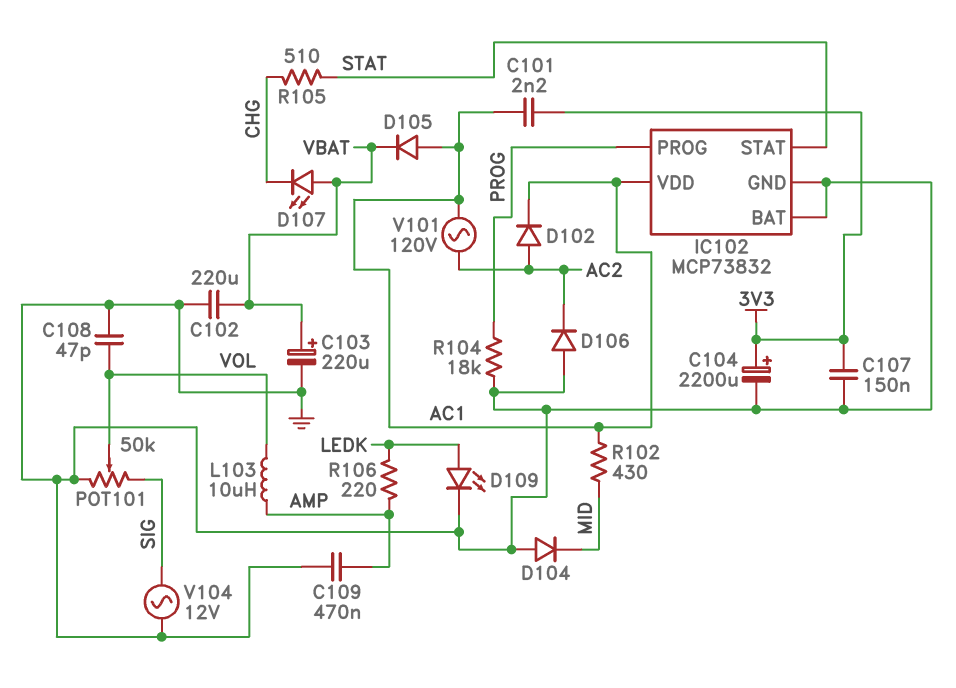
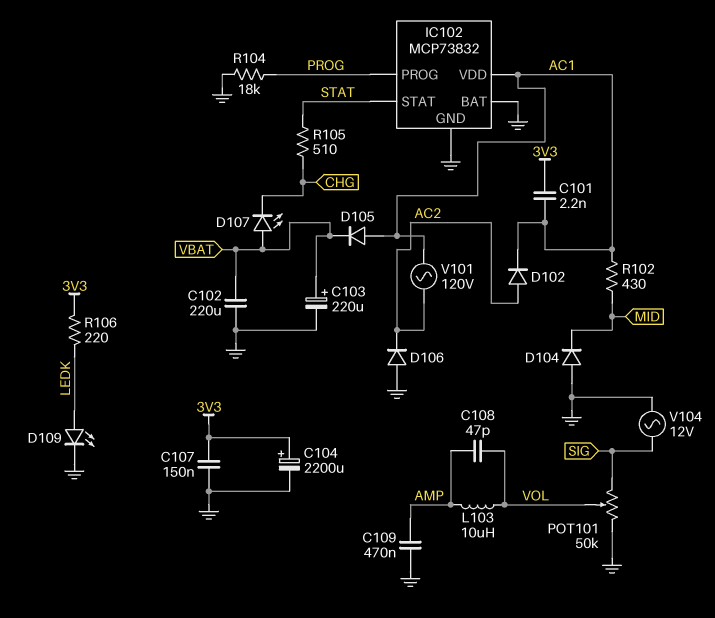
C108: 47pF (GND, VOL) -> 47pF (AMP, VOL)
R106: 220 (AMP, LEDK) -> 220 (3V3, LEDK)

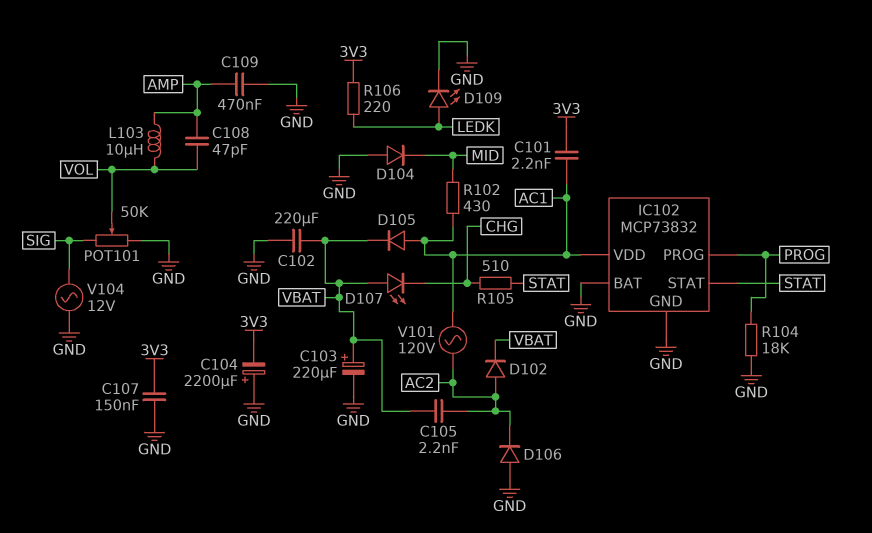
C104: 2200uF (plus 3V3, minus GND) -> 2200uF (plus GND, minus 3V3)
C105: none -> 2.2nF (AC2, VBAT)
D102: diode (A AC2, K AC1) -> diode (A AC2, K VBAT)

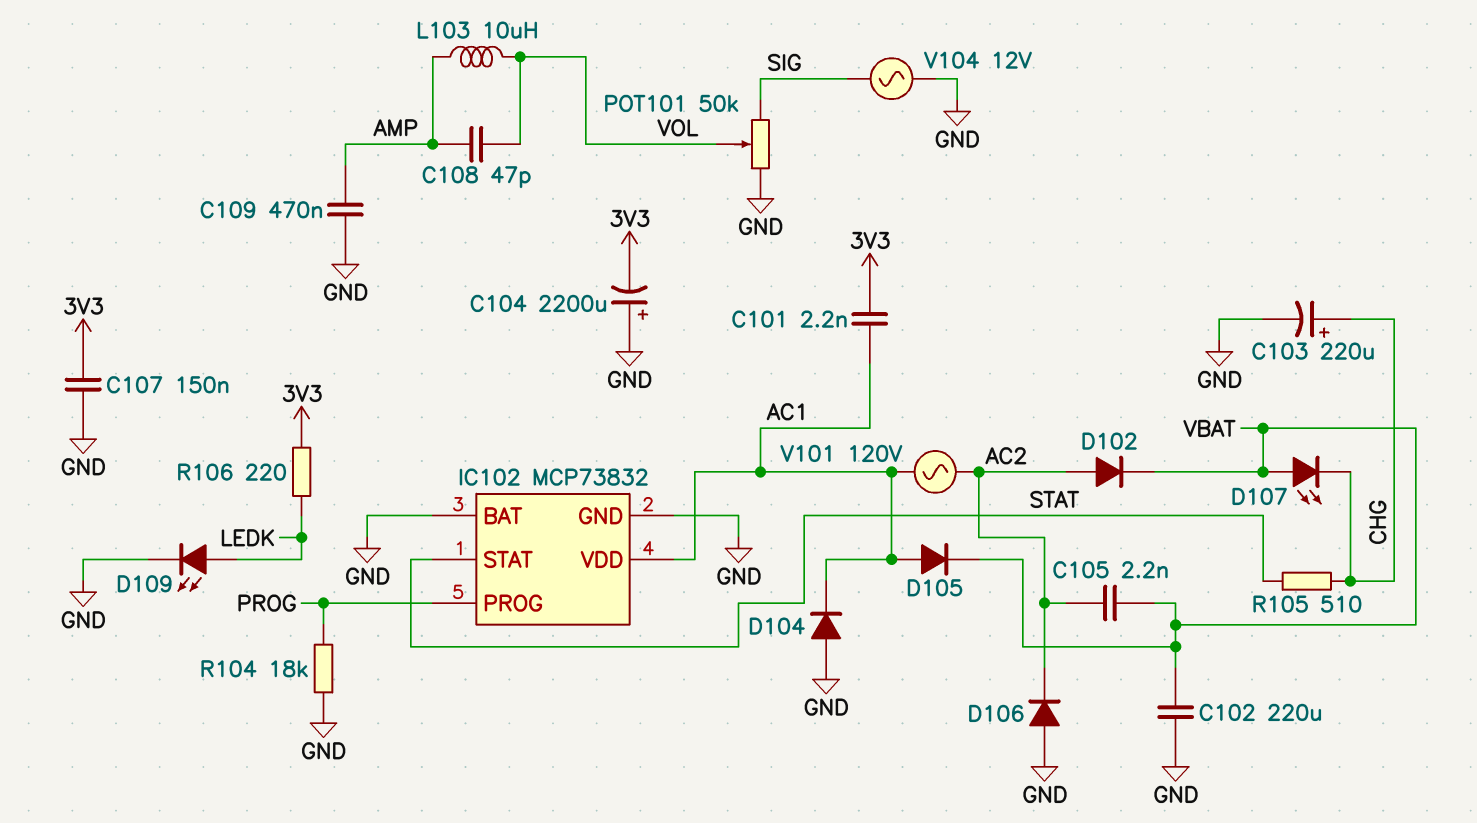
C103: 220uF (plus VBAT, minus GND) -> 220uF (plus CHG, minus GND)
D104: diode (A GND, K MID) -> diode (A GND, K AC1)
R102: 430 (AC1, MID) -> none

